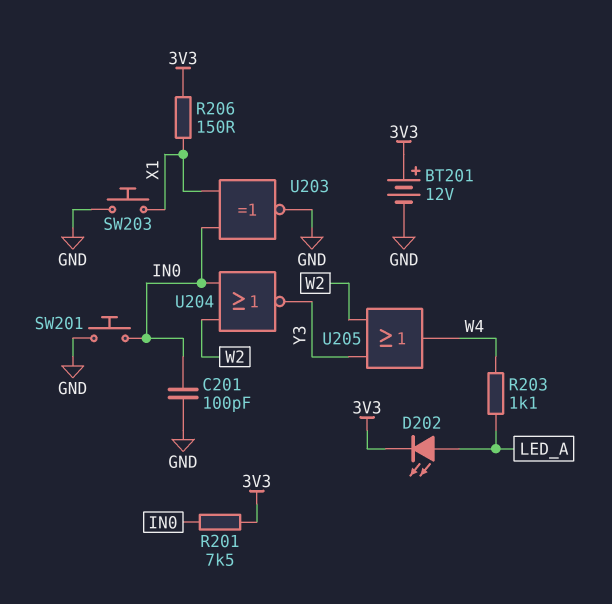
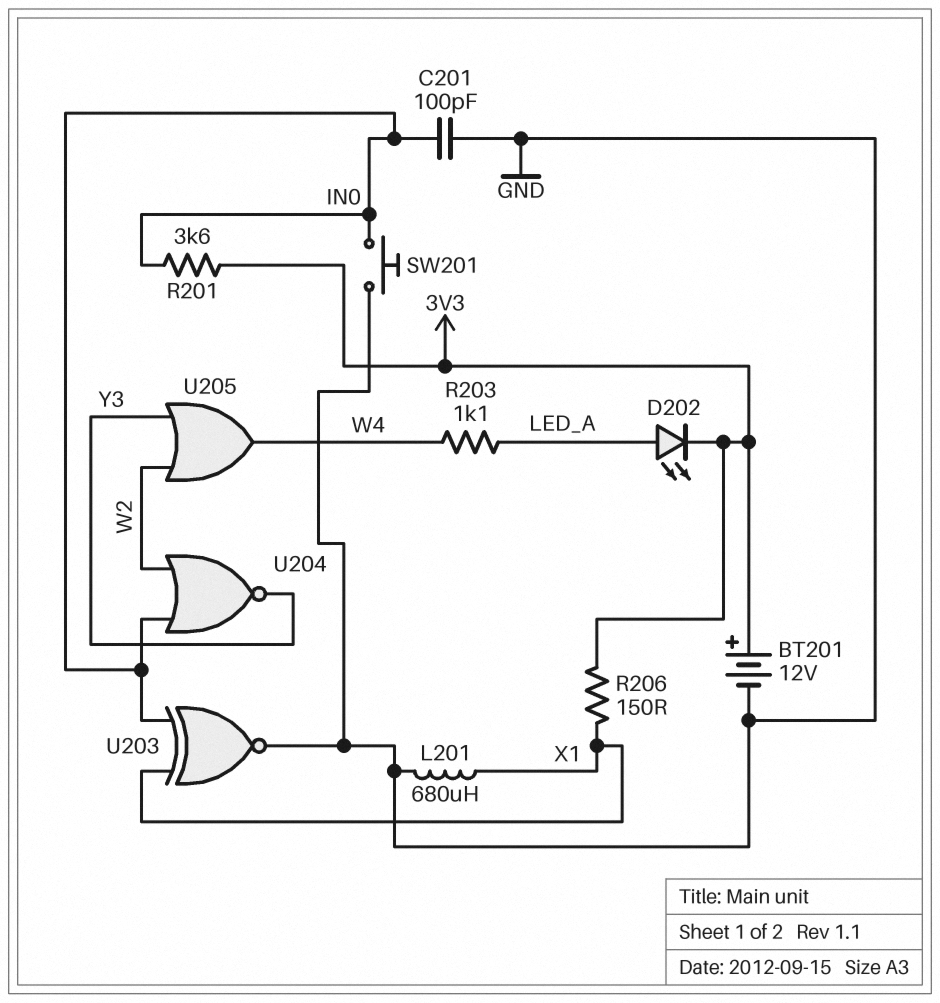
L201: none -> 680uH (GND, X1)
R201: 7.5k (3V3, IN0) -> 3.6k (3V3, IN0)
SW203: button (GND, X1) -> none

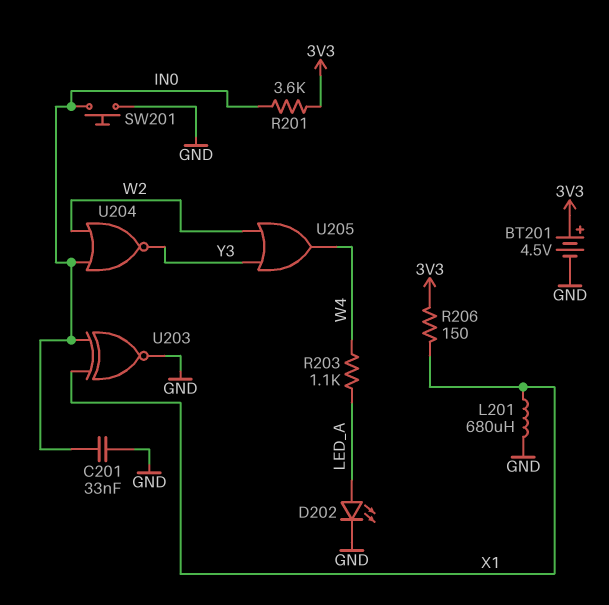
BT201: 12V (plus 3V3, minus GND) -> 4.5V (plus 3V3, minus GND)
C201: 100pF (GND, IN0) -> 33nF (GND, IN0)
D202: LED (A LED_A, K 3V3) -> LED (A LED_A, K GND)

